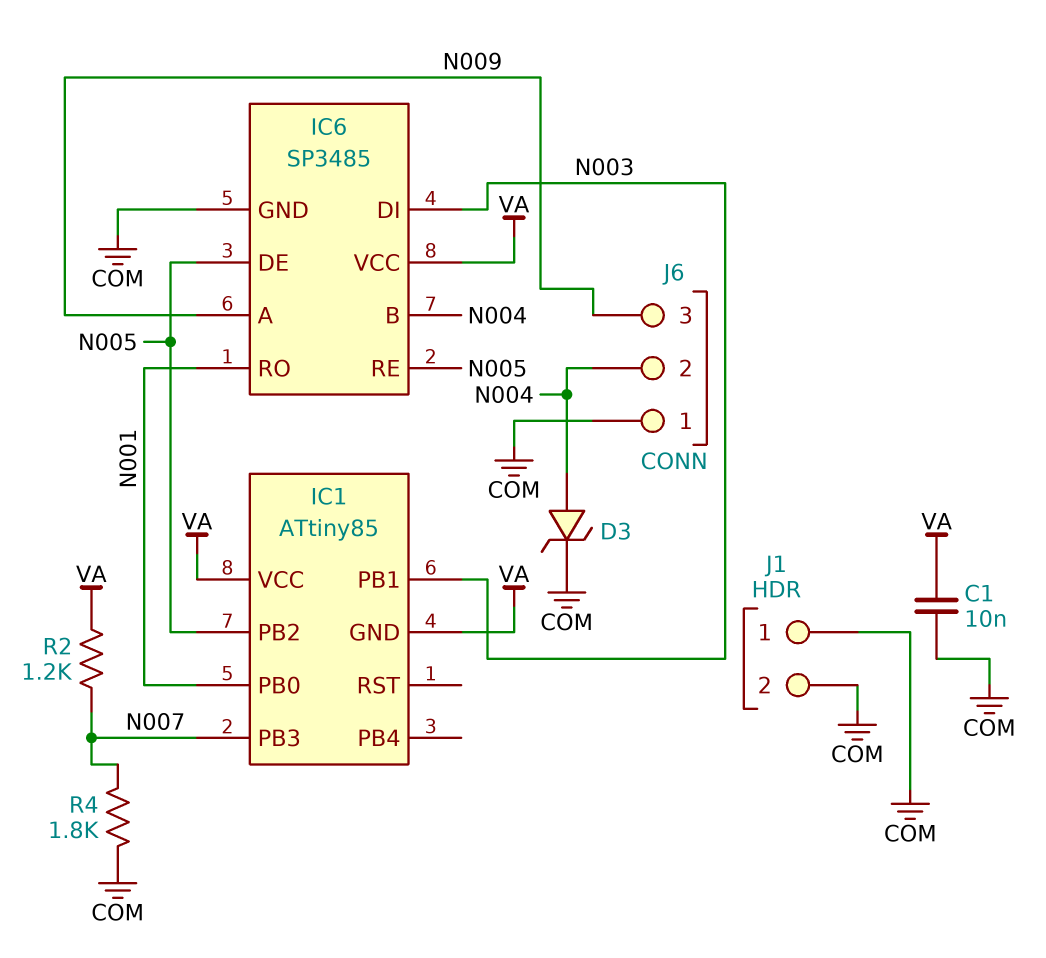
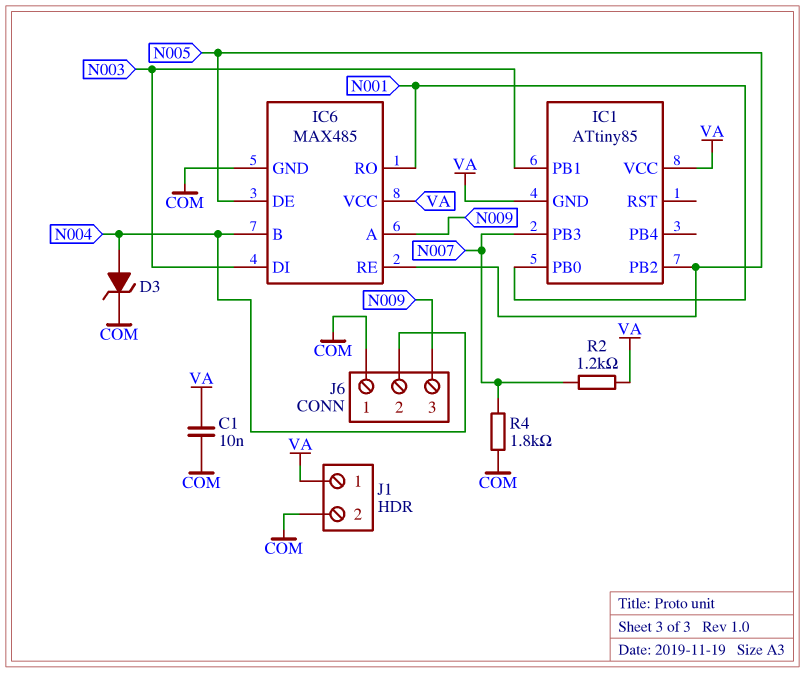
IC6: SP3485 -> MAX485
J1 pin 1: COM -> VA

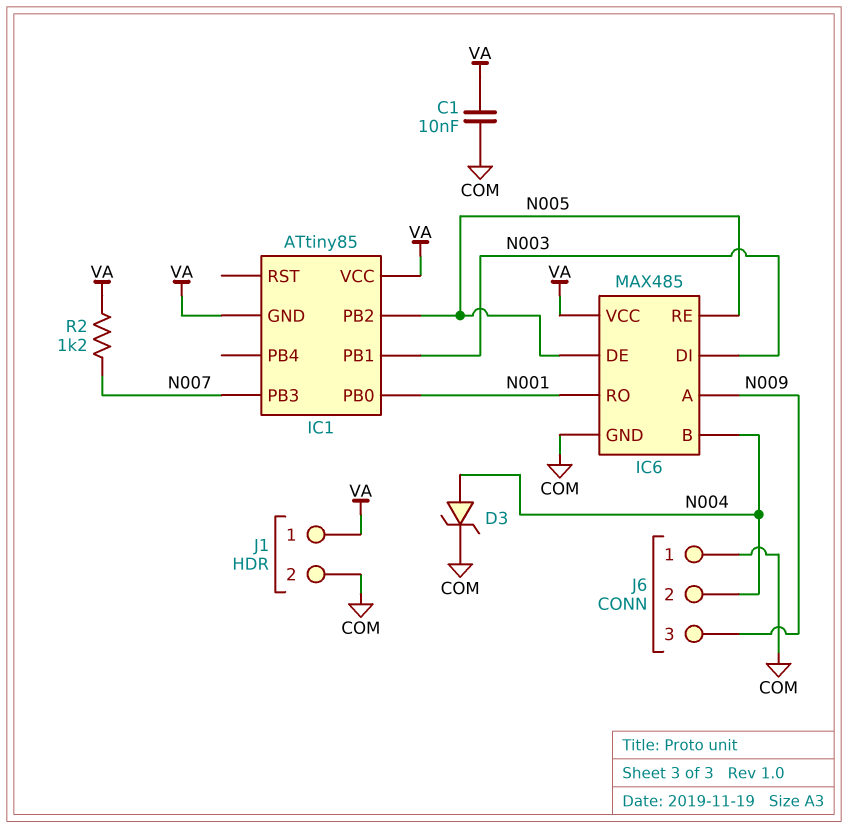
R4: 1.8k (COM, N007) -> none

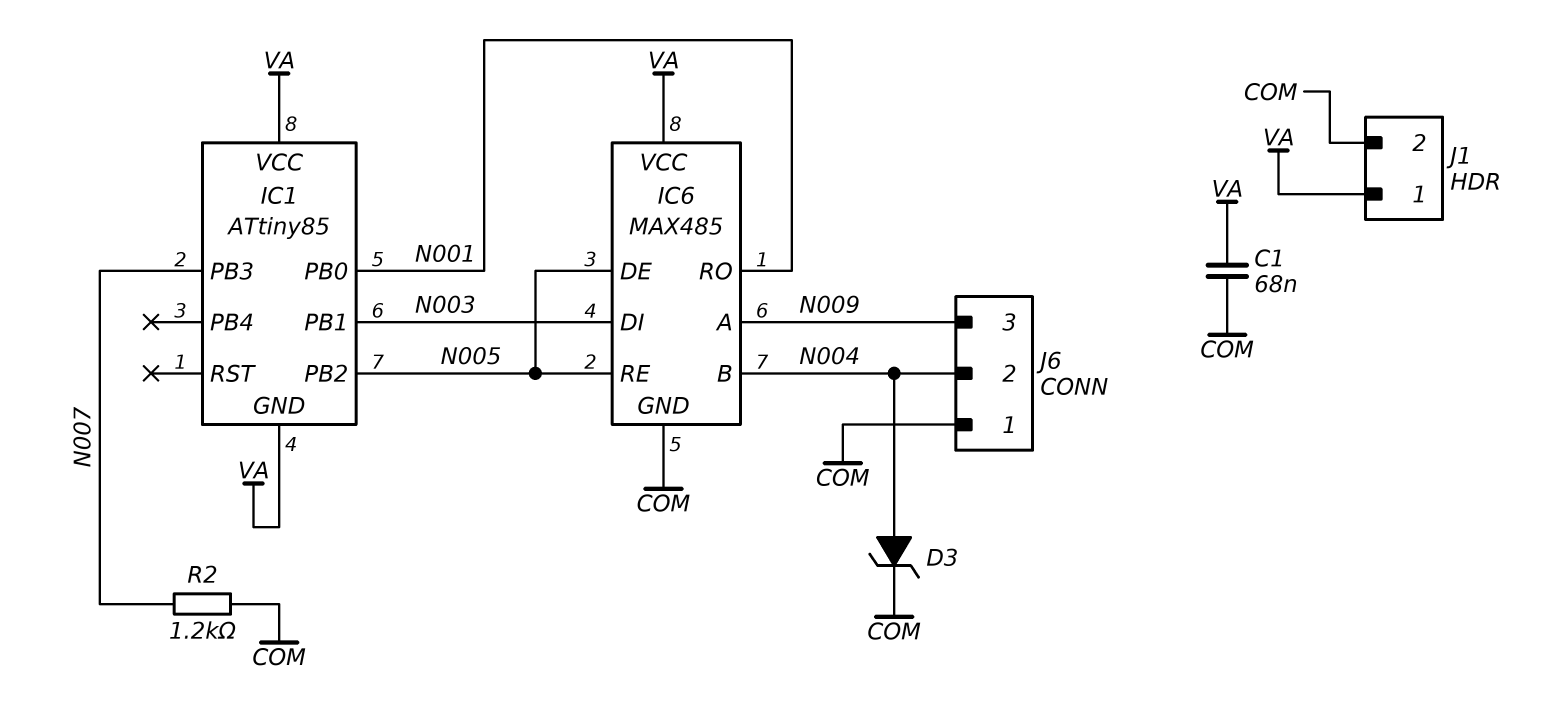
C1: 10nF (COM, VA) -> 68nF (COM, VA)
R2: 1.2k (N007, VA) -> 1.2k (COM, N007)

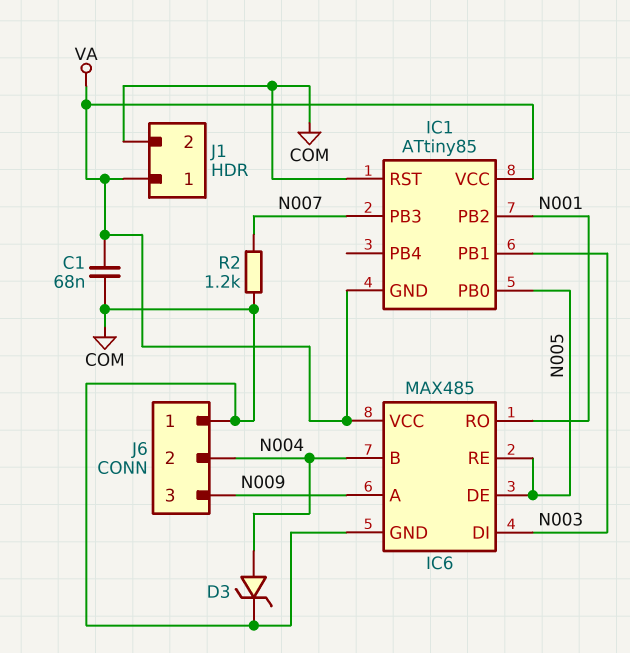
IC1 pin PB0: N001 -> N005
IC1 pin PB2: N005 -> N001
IC1 pin RST: none -> COM

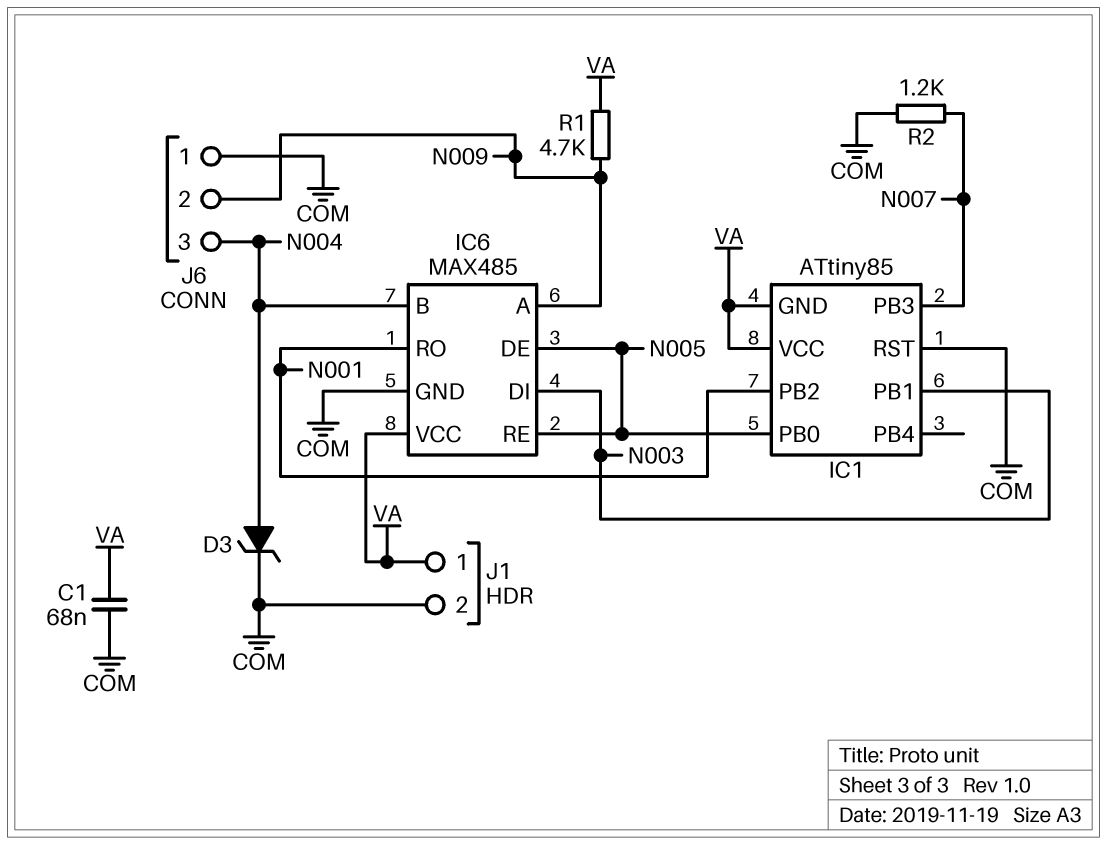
J6 pin 2: N004 -> N009
J6 pin 3: N009 -> N004
R1: none -> 4.7k (N009, VA)

